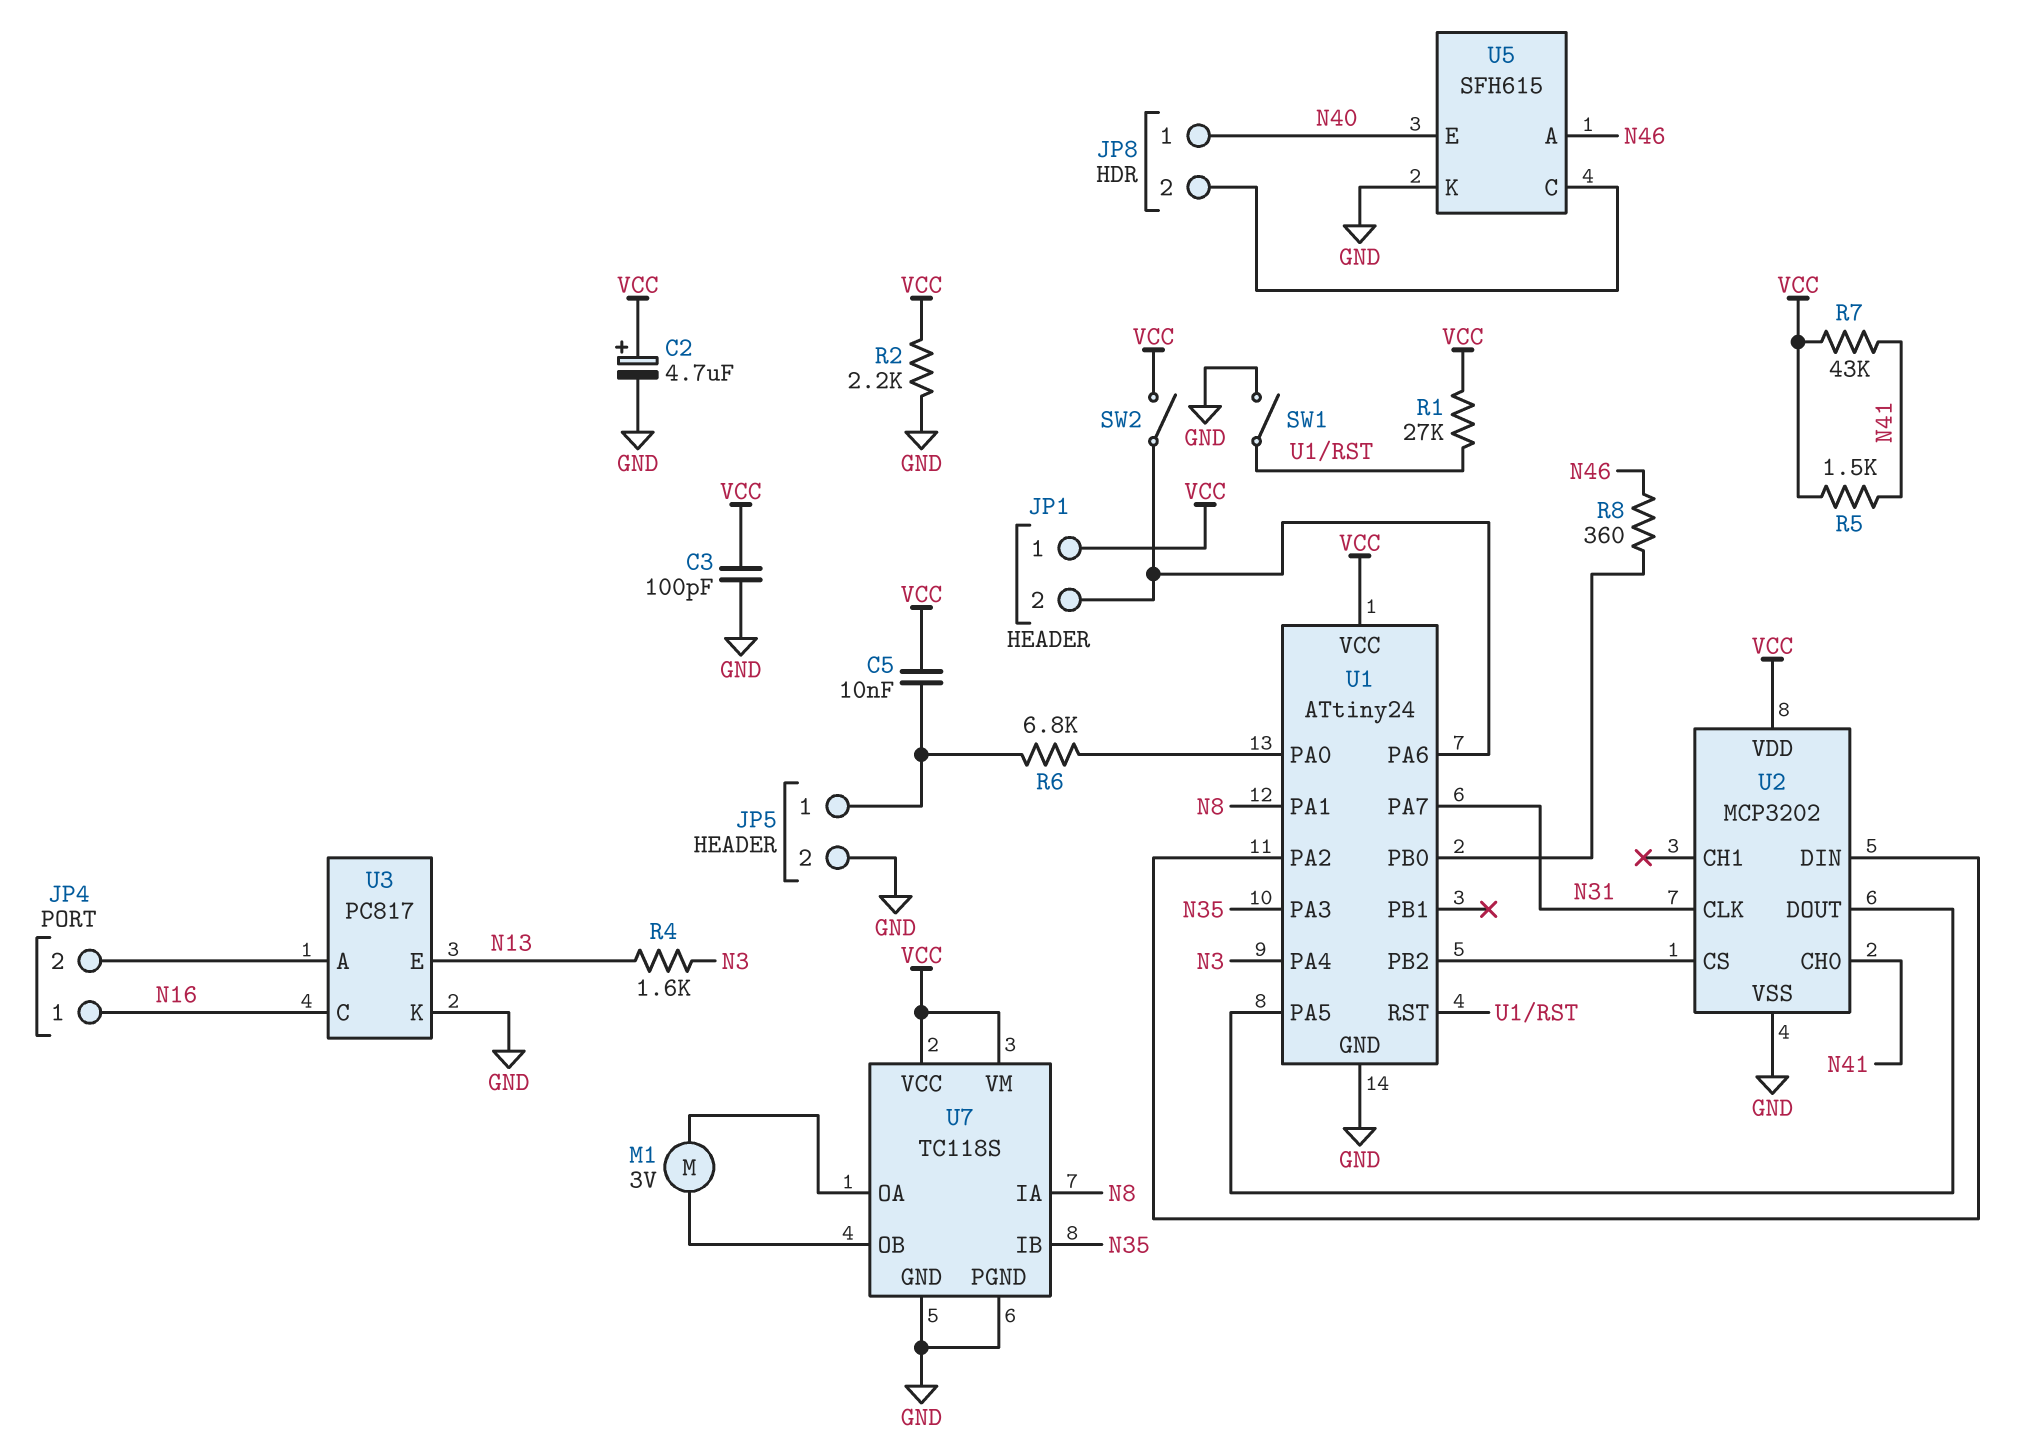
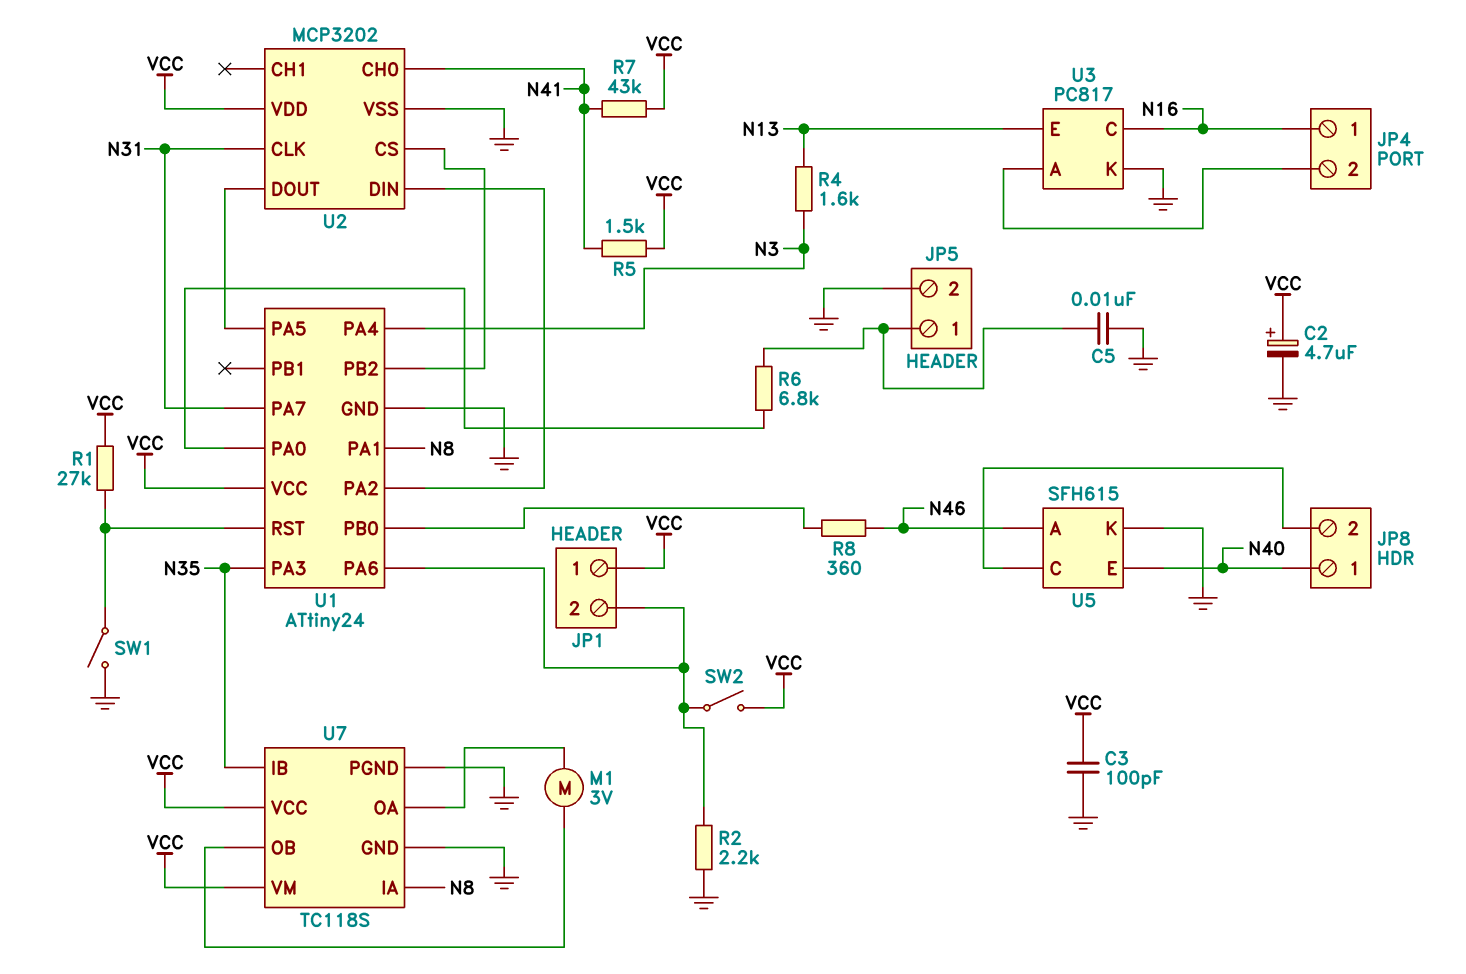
C5: 10nF (JP5/1, VCC) -> 10nF (GND, JP5/1)
R2: 2.2k (GND, VCC) -> 2.2k (GND, JP1/2)

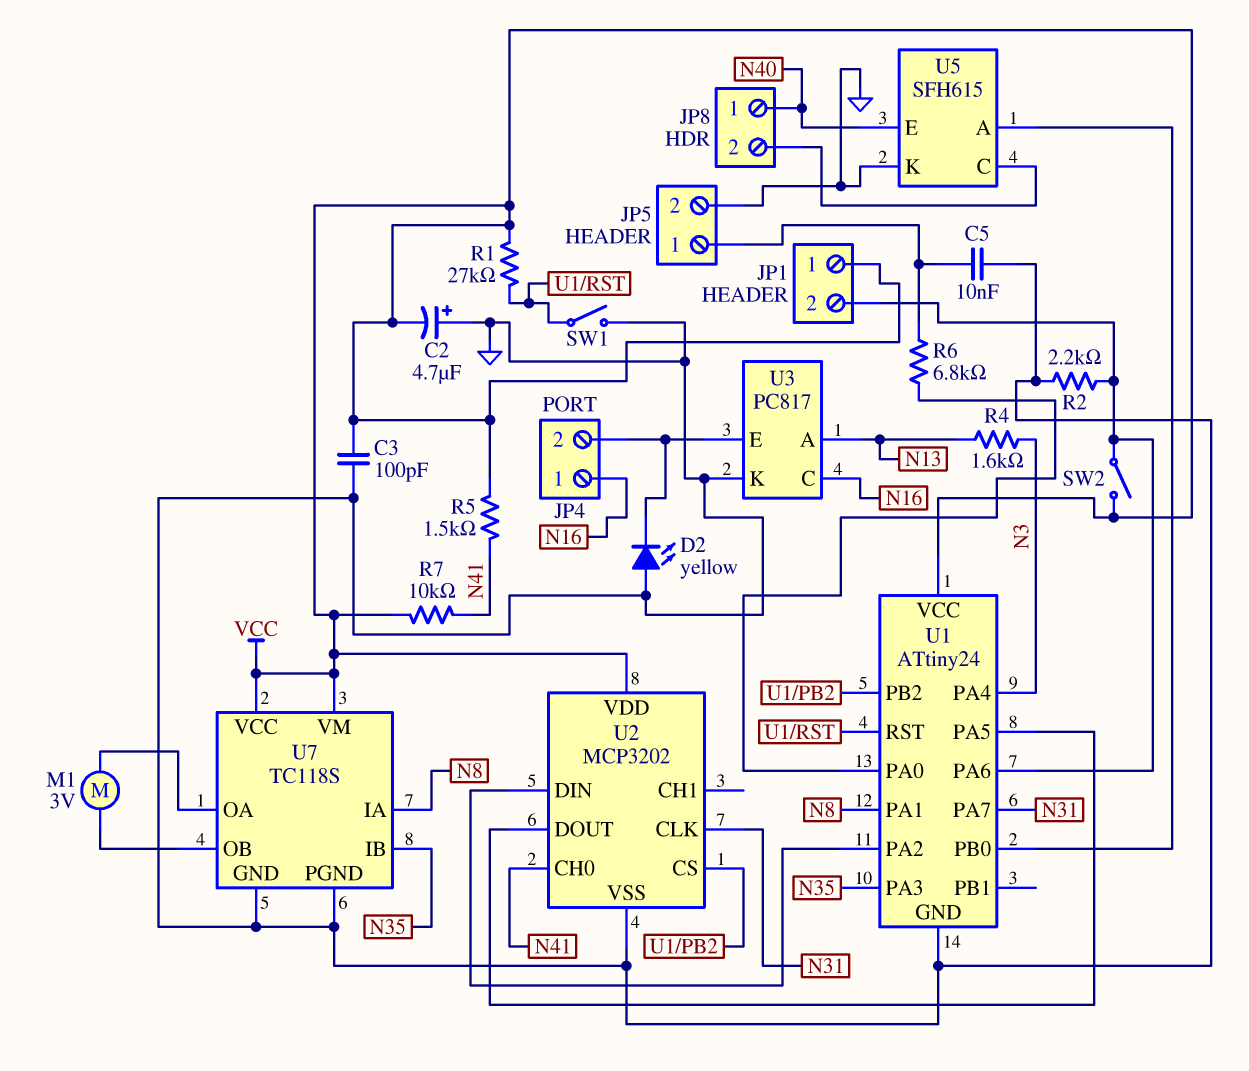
C2: 4.7uF (plus VCC, minus GND) -> 4.7uF (plus GND, minus VCC)
D2: none -> LED yellow (A GND, K JP4/2)
R7: 43k (N41, VCC) -> 10k (N41, VCC)
R8: 360 (N46, U1/PB0) -> none
U3 pin A: JP4/2 -> N13
U3 pin E: N13 -> JP4/2
U5 pin A: N46 -> U1/PB0

